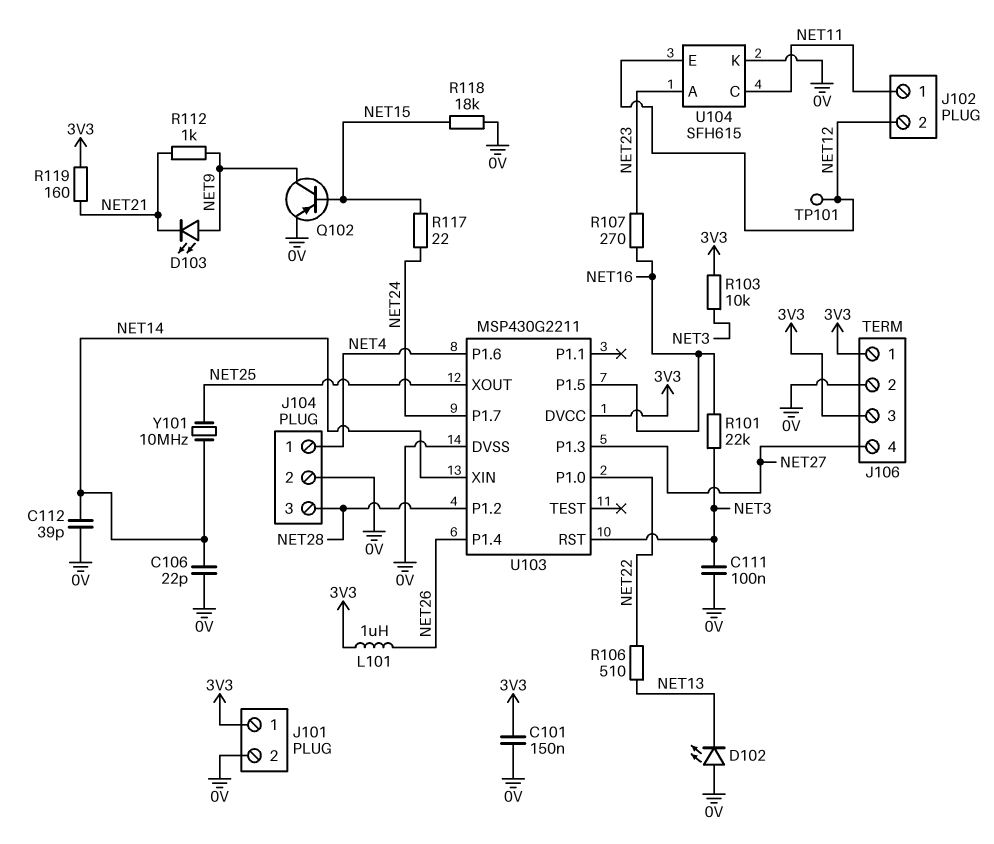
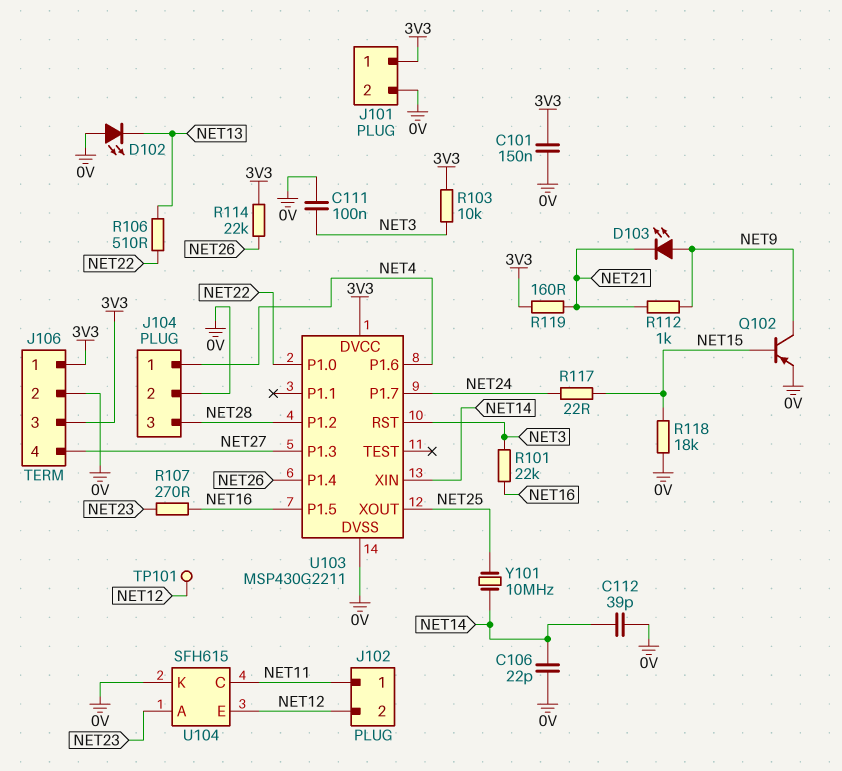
L101: 1uH (3V3, NET26) -> none
R114: none -> 22k (3V3, NET26)

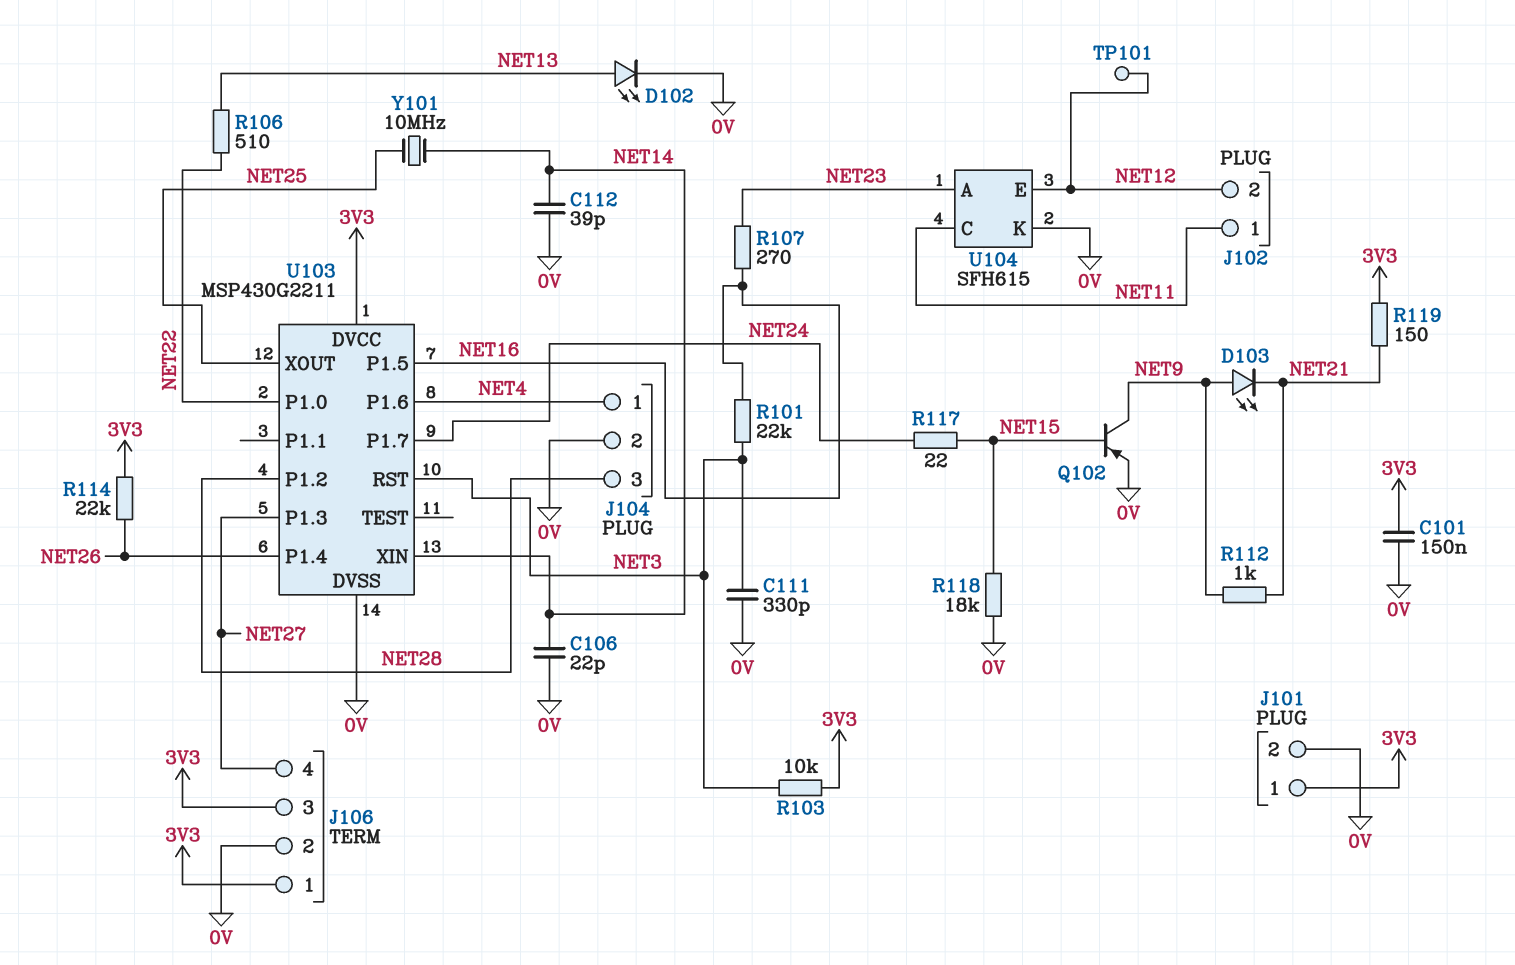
C111: 100nF (0V, NET3) -> 330pF (0V, NET3)
D102: LED (A 0V, K NET13) -> LED (A NET13, K 0V)
R119: 160 (3V3, NET21) -> 150 (3V3, NET21)

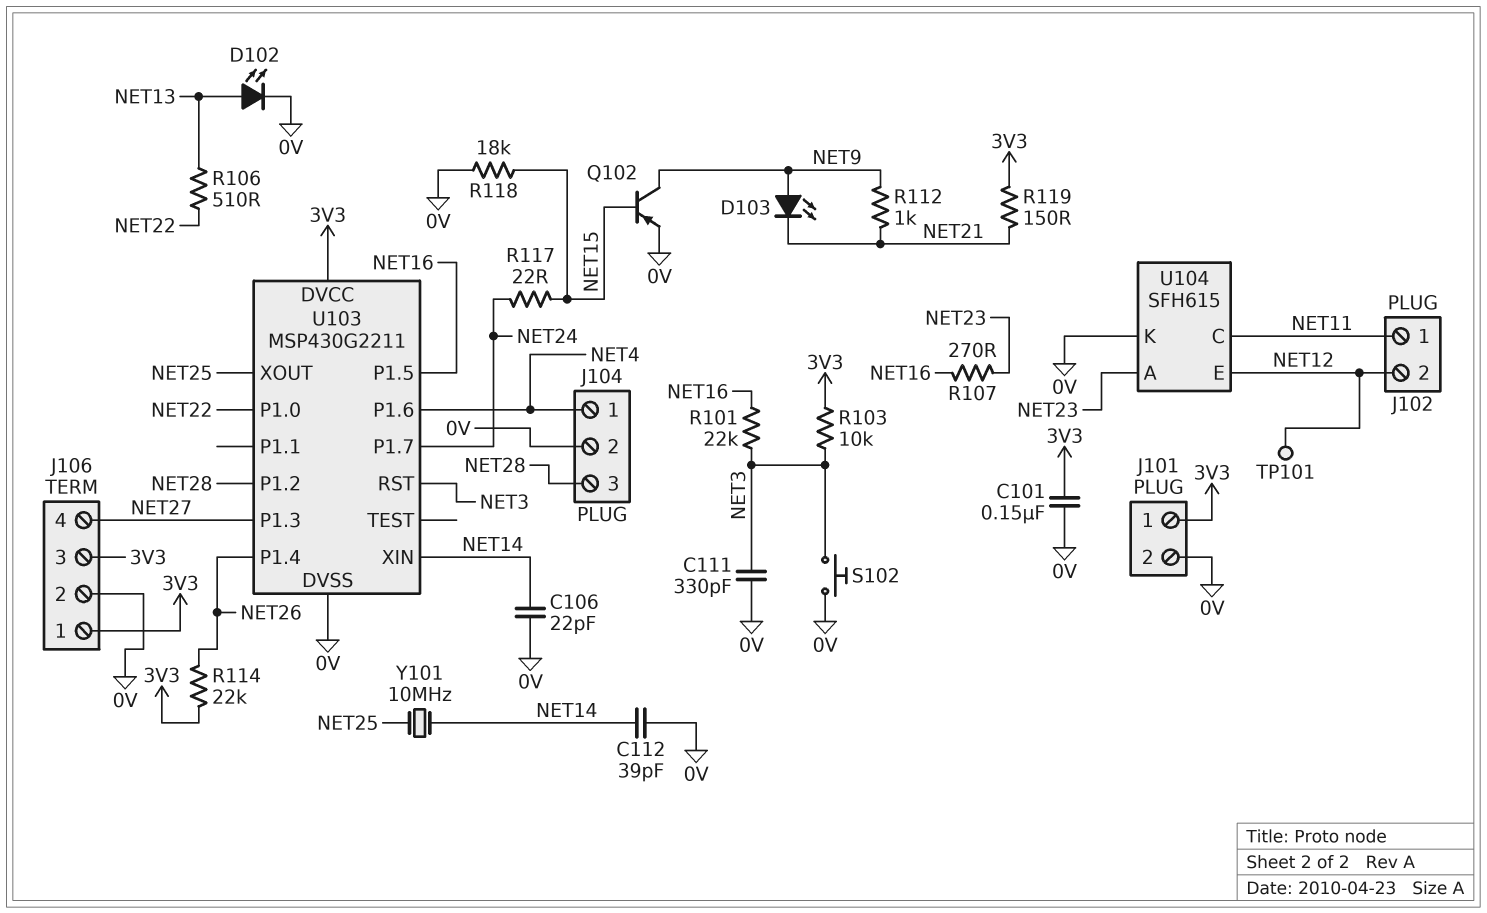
S102: none -> button (0V, NET3)

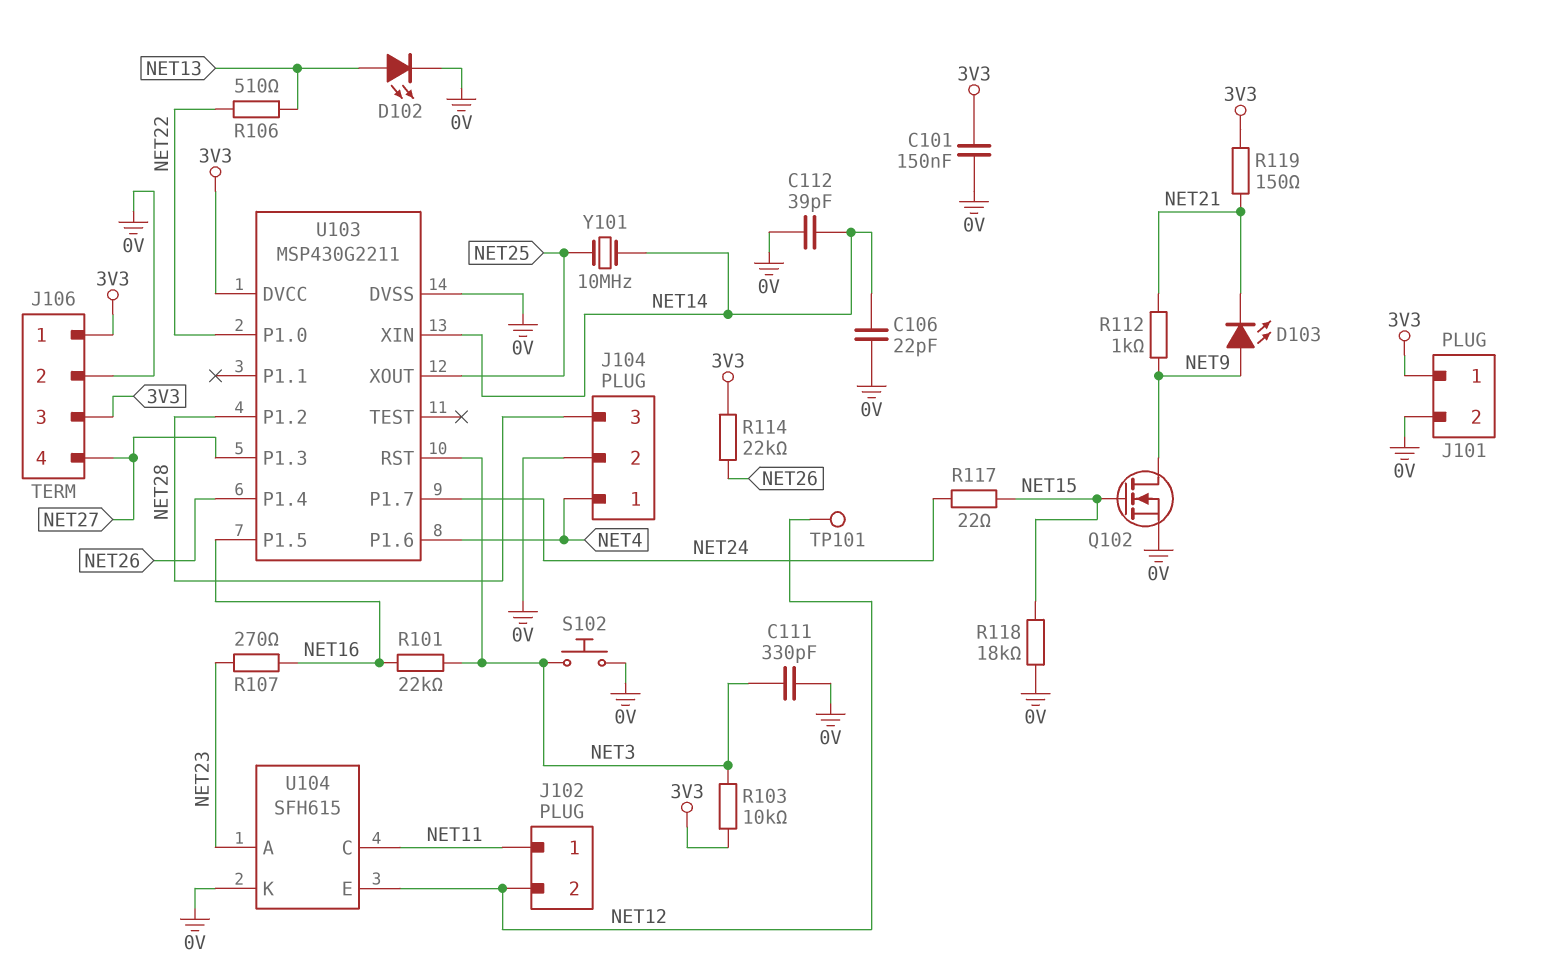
Q102: PNP (B NET15, C NET9, E 0V) -> NMOS (G NET15, D NET9, S 0V)

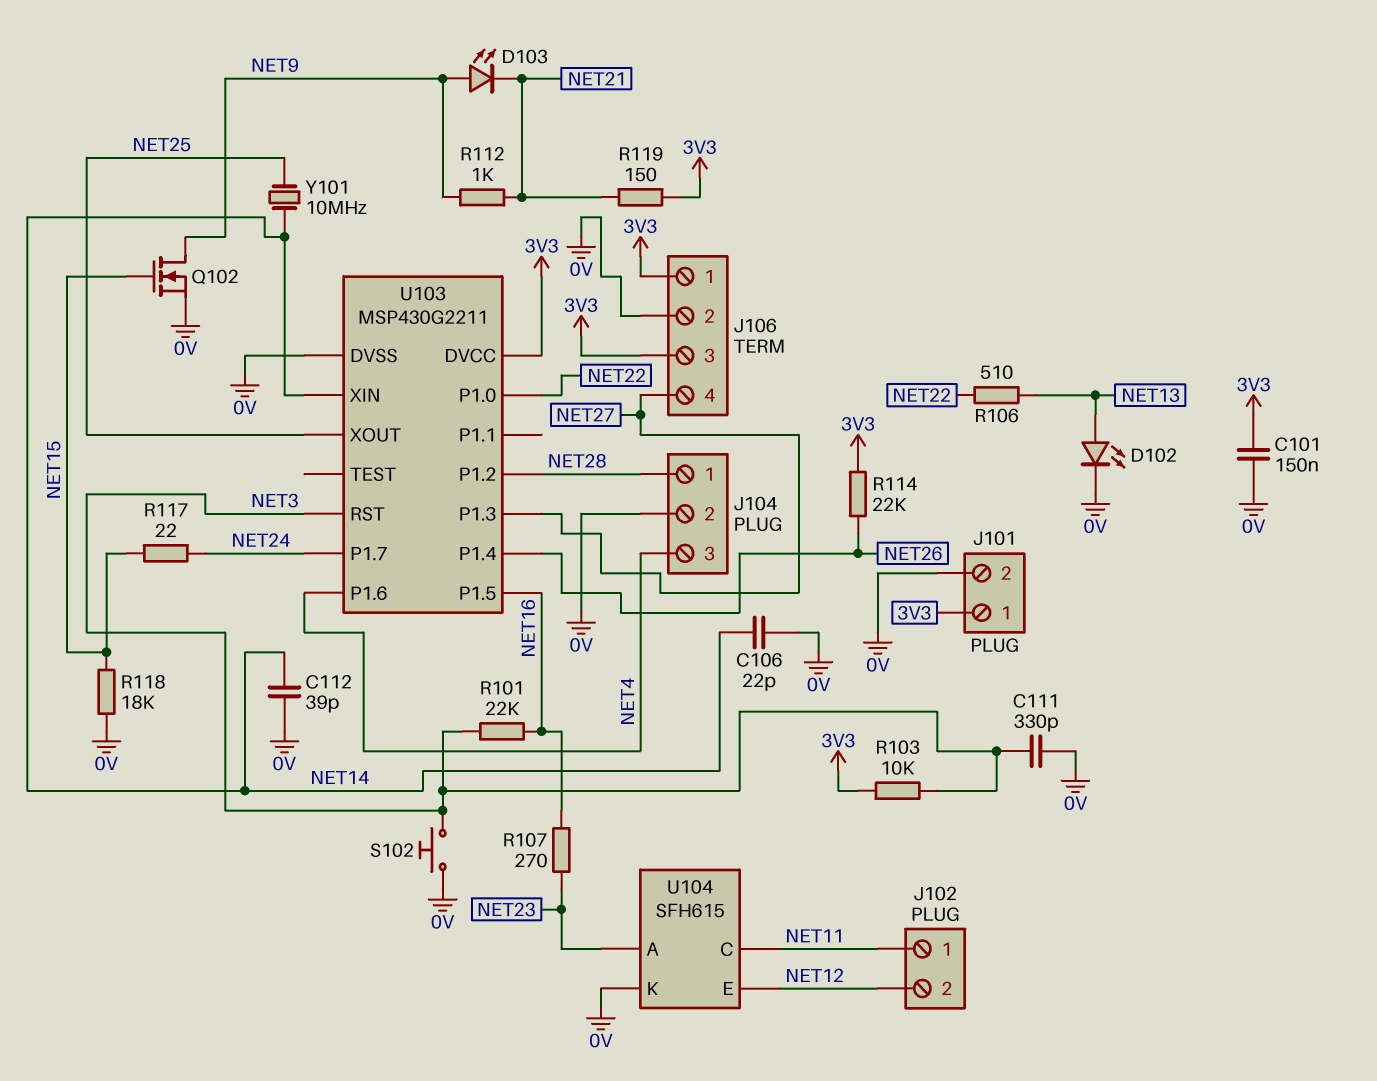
J104 pin 1: NET4 -> NET28
J104 pin 3: NET28 -> NET4
TP101: test point (NET12) -> none

